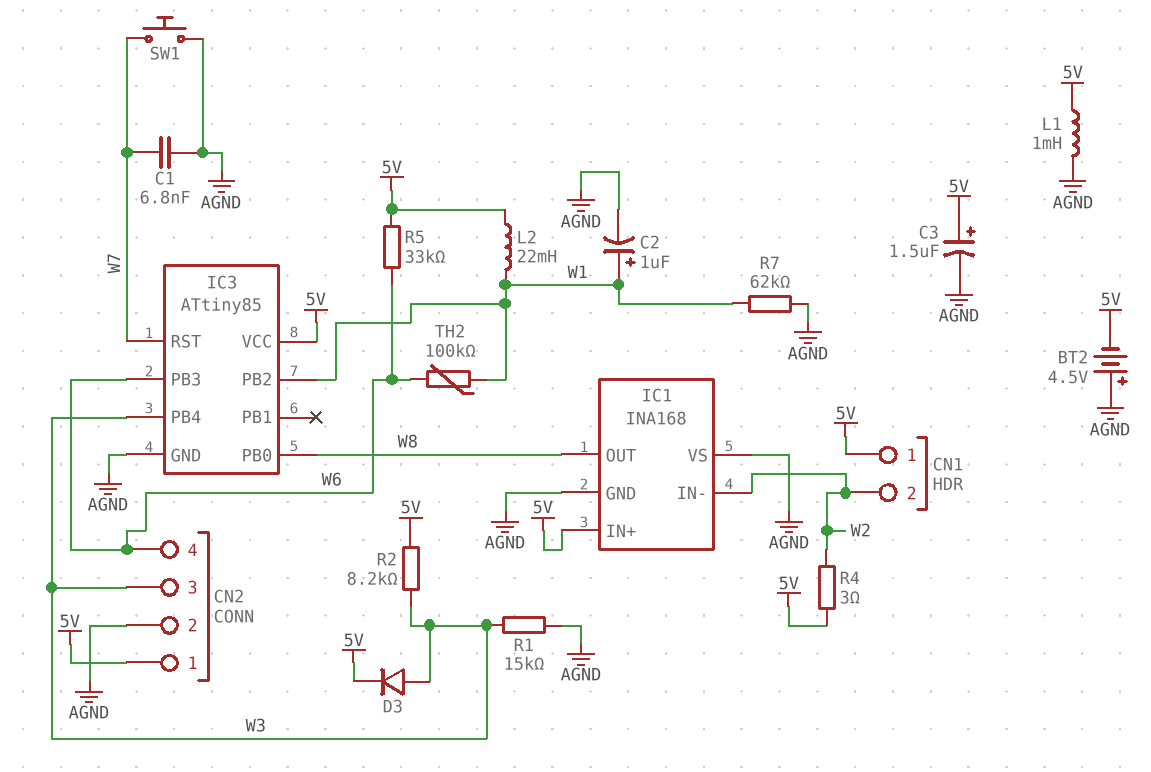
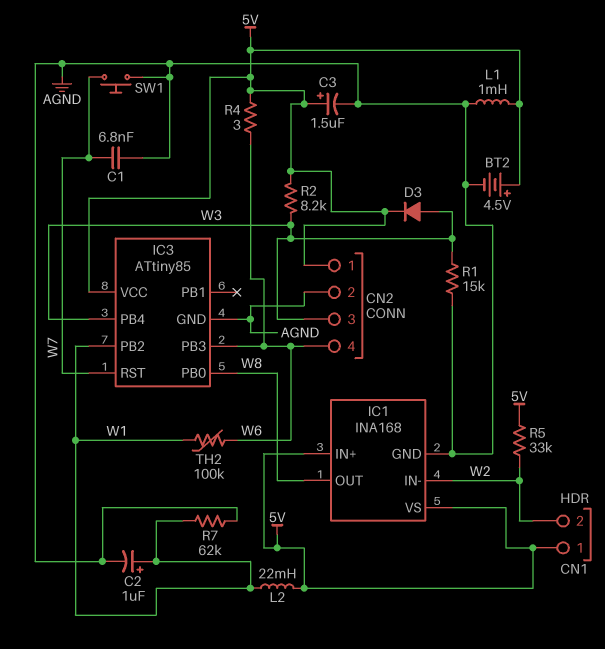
BT2: 4.5V (plus AGND, minus 5V) -> 4.5V (plus 5V, minus AGND)
IC1 pin VS: AGND -> 5V
R4: 3 (5V, W2) -> 3 (5V, W6)
R5: 33k (5V, W6) -> 33k (5V, W2)

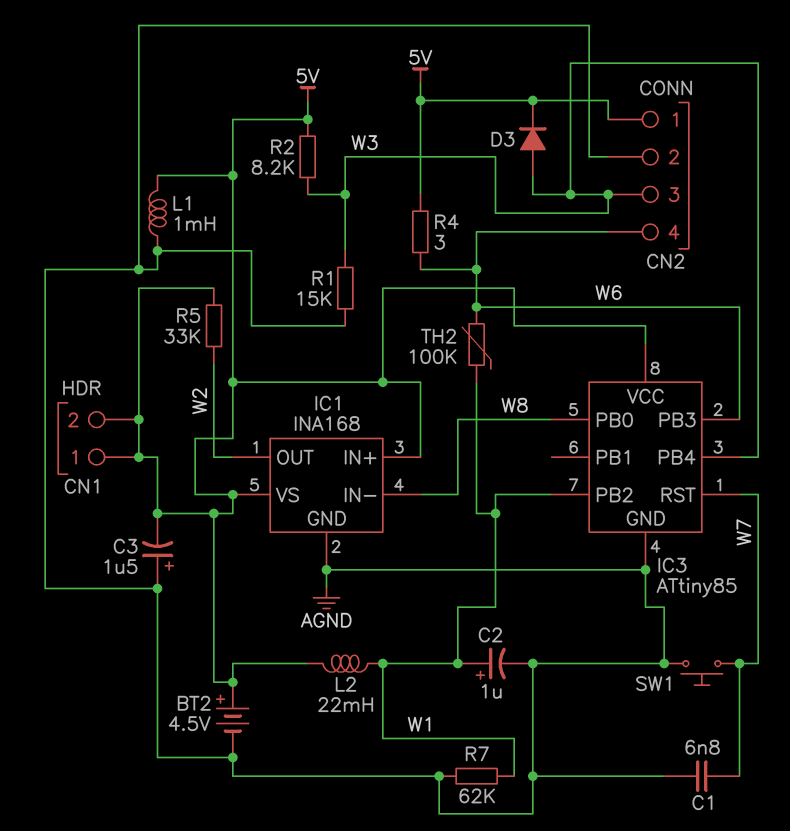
C3: 1.5uF (plus 5V, minus AGND) -> 1.5uF (plus AGND, minus 5V)
CN1 pin 2: W2 -> 5V
IC1 pin IN-: W2 -> W8
IC1 pin OUT: W8 -> W2

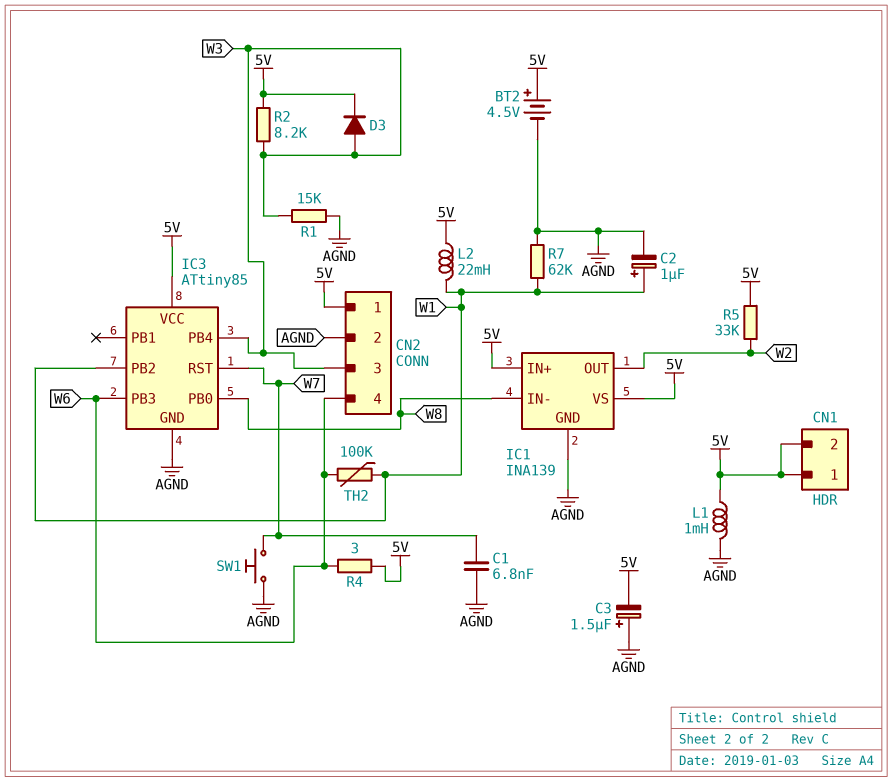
IC1: INA168 -> INA139

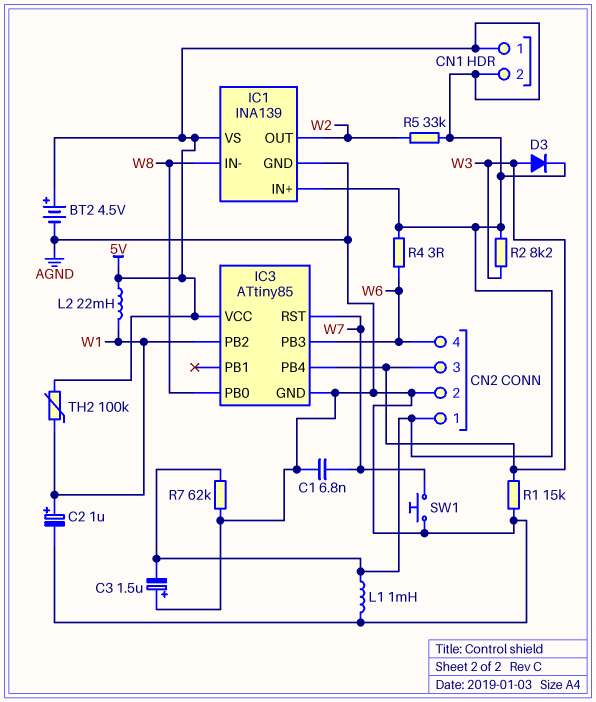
R7: 62k (AGND, W1) -> 62k (5V, AGND)
TH2: 100k (W1, W6) -> 100k (5V, W1)

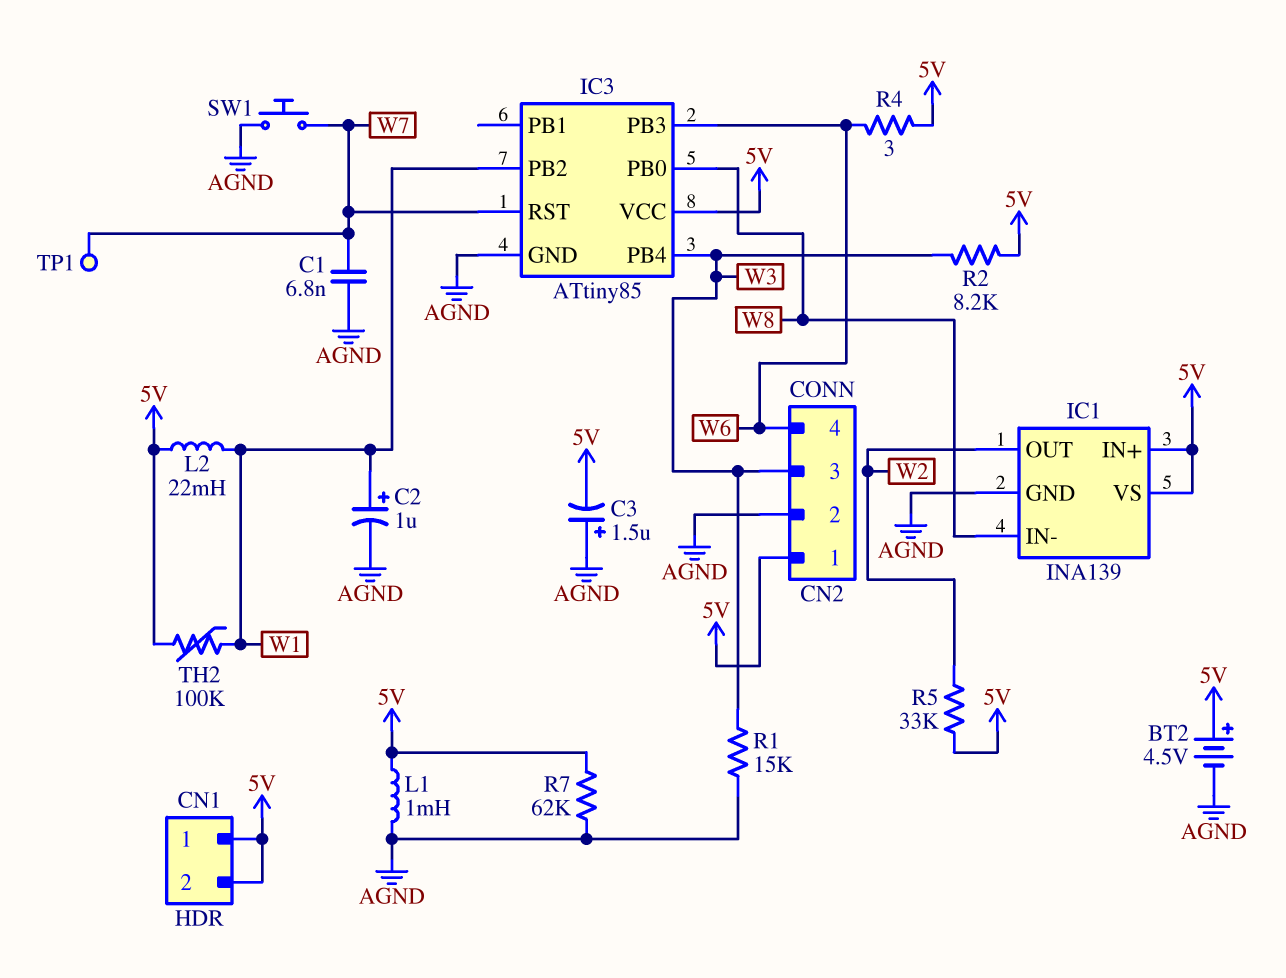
D3: diode (A W3, K 5V) -> none
TP1: none -> test point (W7)

